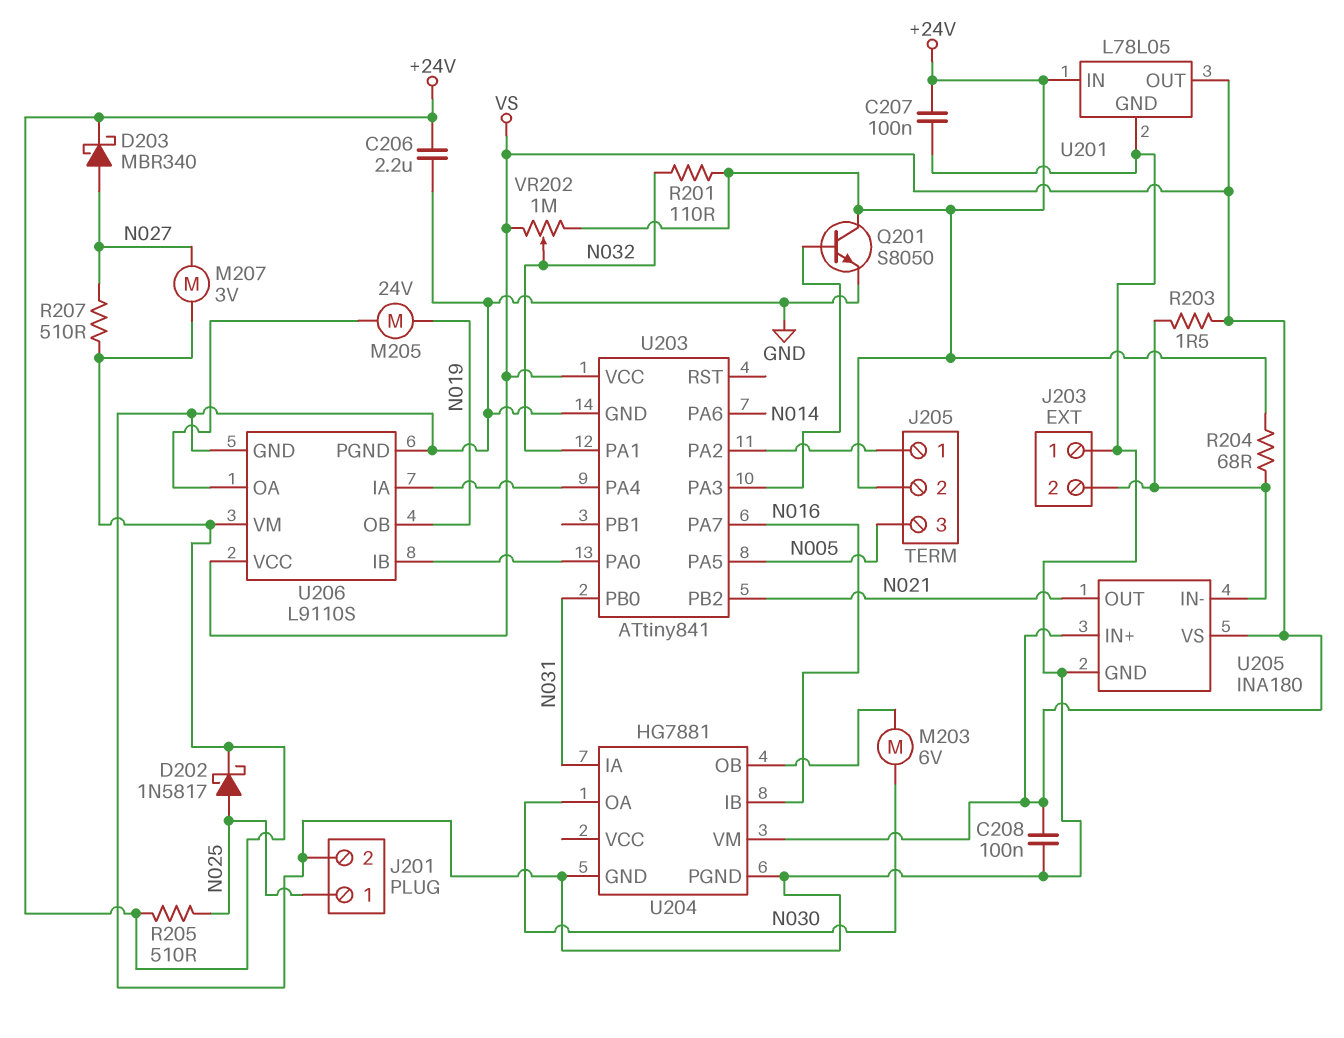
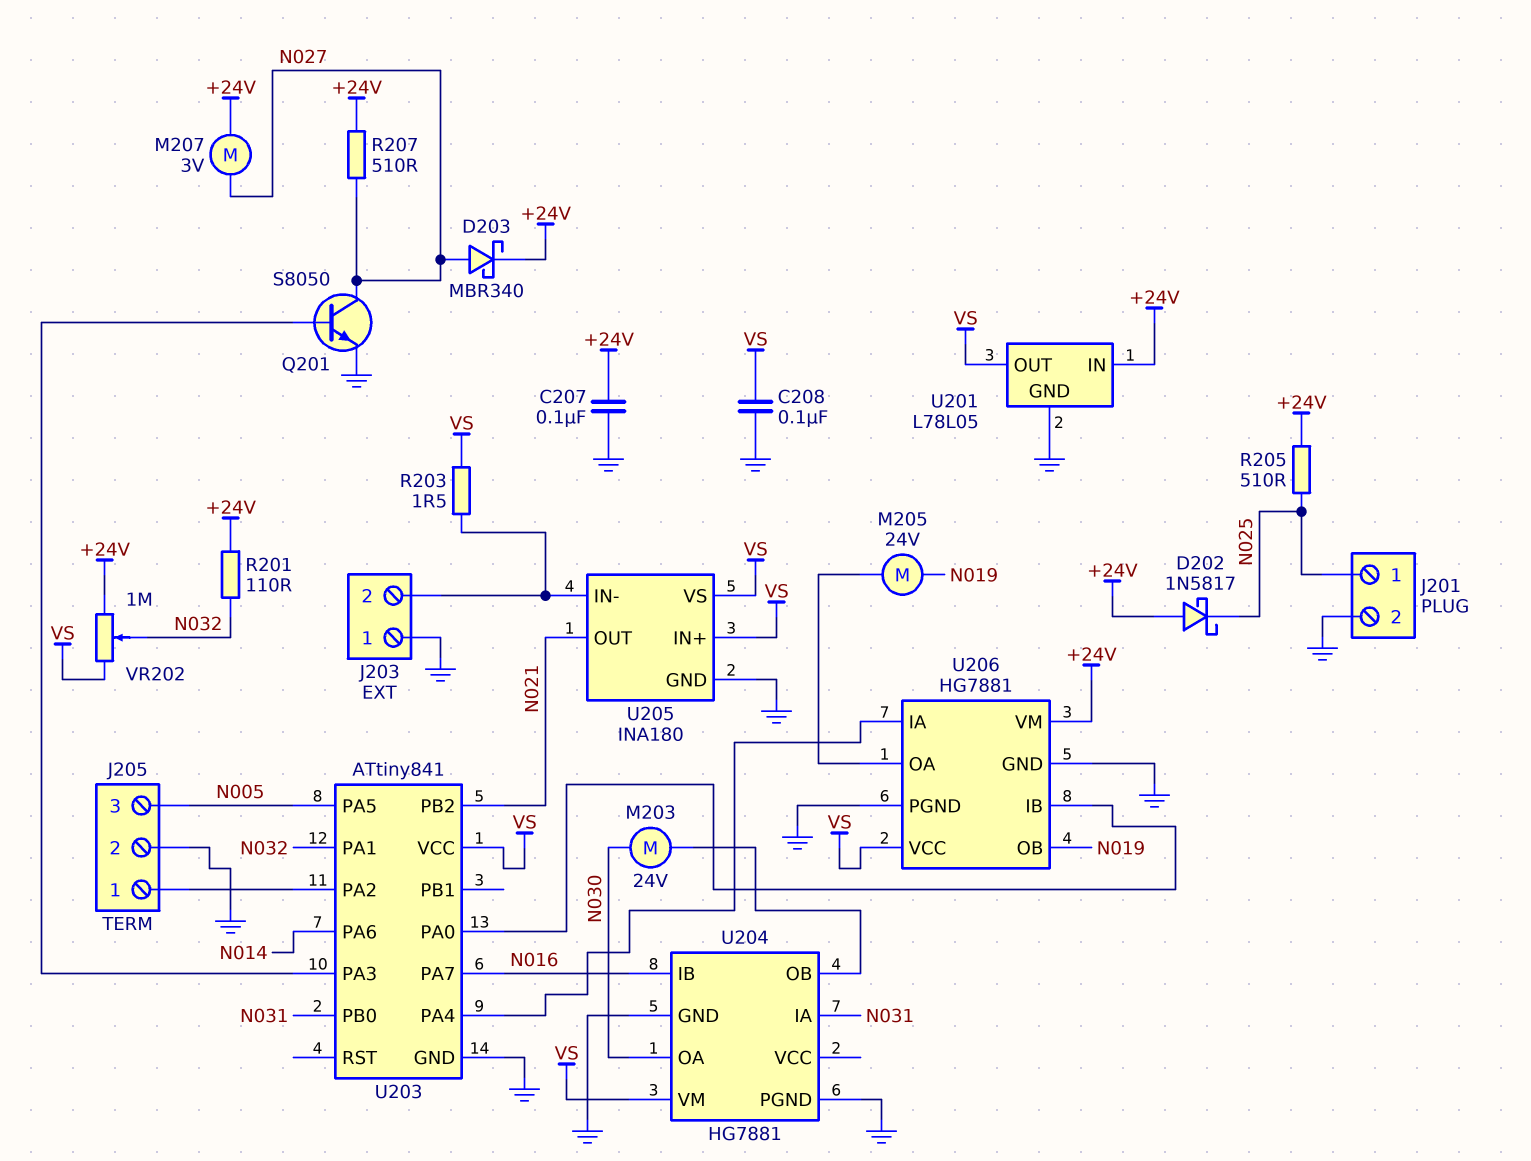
C206: 2.2uF (+24V, GND) -> none
D202: schottky 1N5817 (A N025, K +24V) -> schottky 1N5817 (A +24V, K N025)
J205 pin 2: +24V -> GND
M203: motor 6V (N030, U204/OB) -> motor 24V (N030, U204/OB)
Q201: NPN S8050 (B U203/PA3, C +24V, E GND) -> NPN S8050 (B U203/PA3, C N027, E GND)
R204: 68 (+24V, J203/2) -> none
U206: L9110S -> HG7881

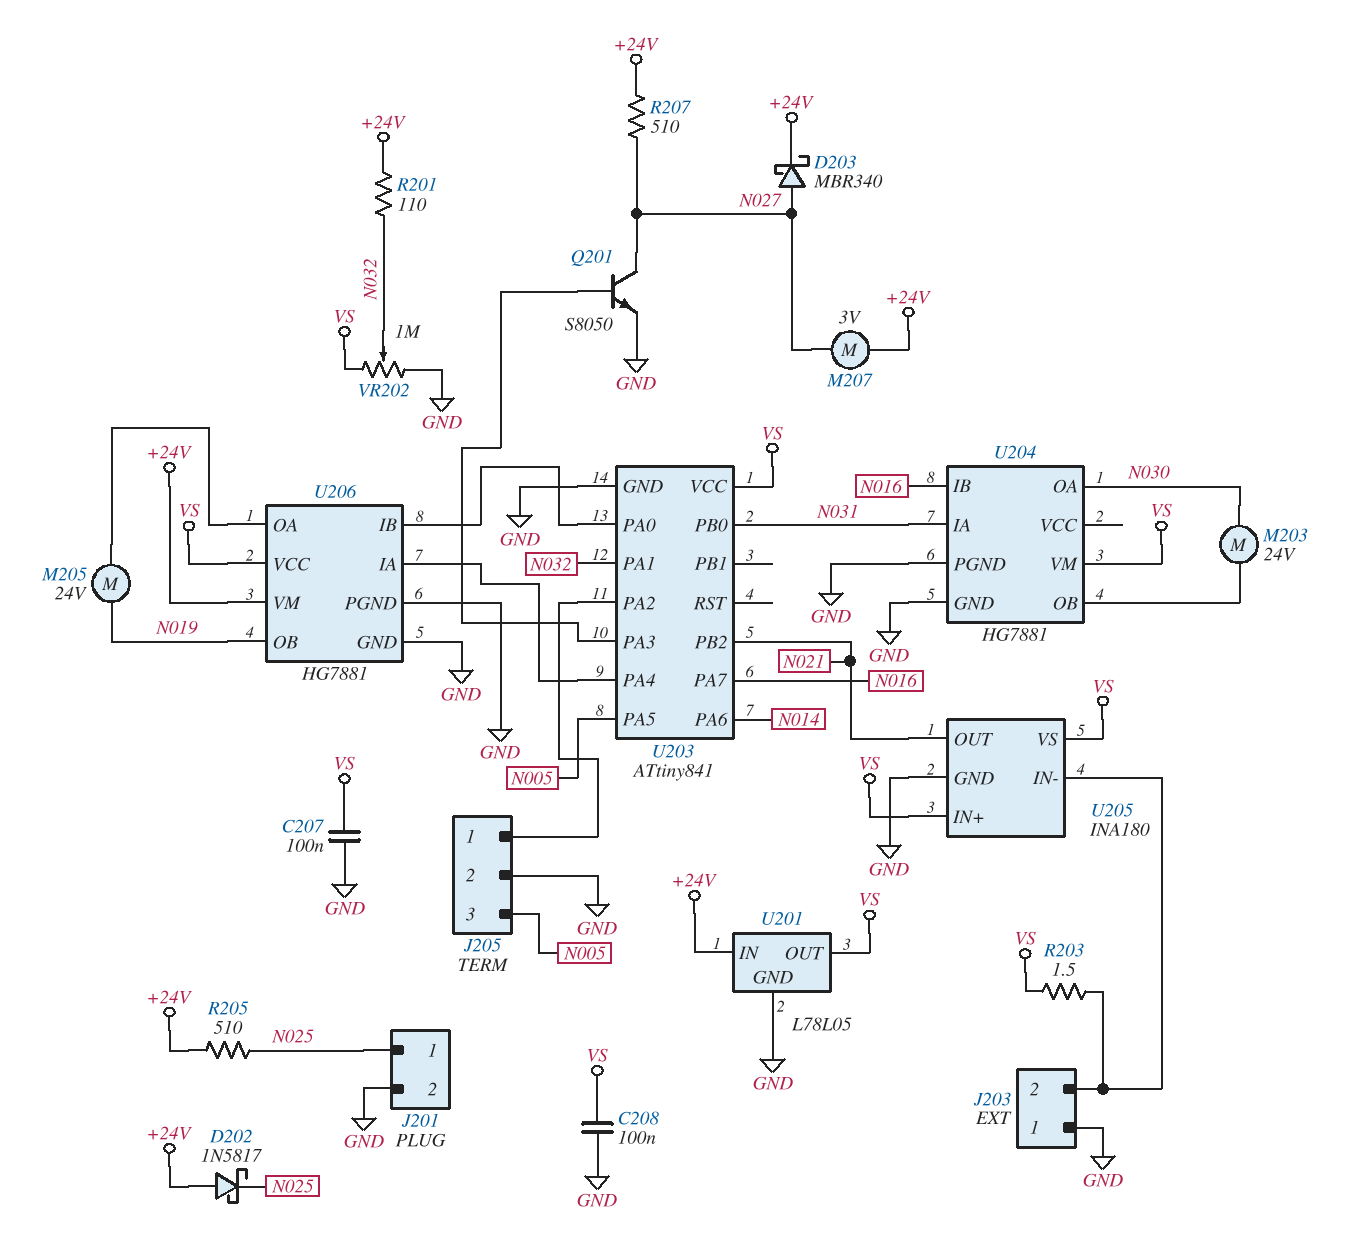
C207: 100nF (+24V, GND) -> 100nF (GND, VS)
VR202: 1M (+24V, VS, wiper N032) -> 1M (GND, VS, wiper N032)

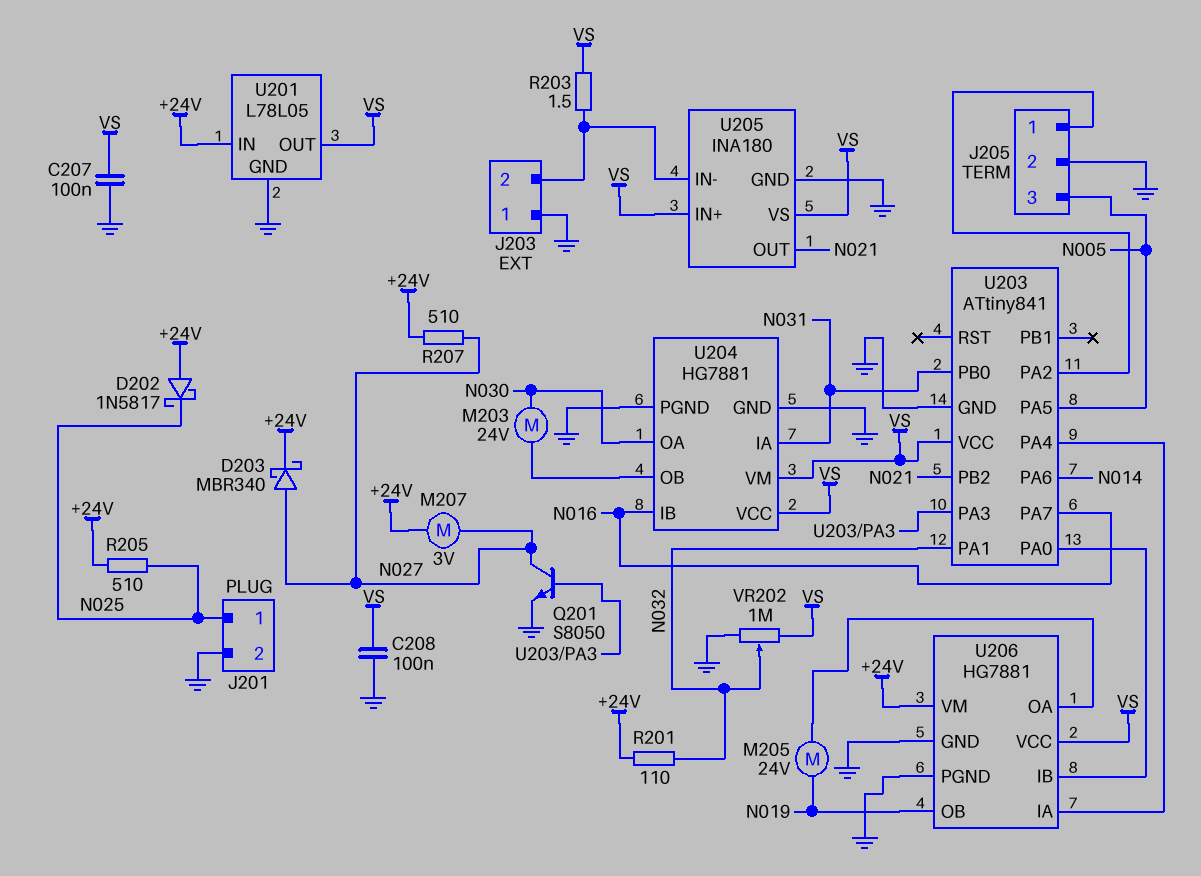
U204 pin VCC: none -> VS

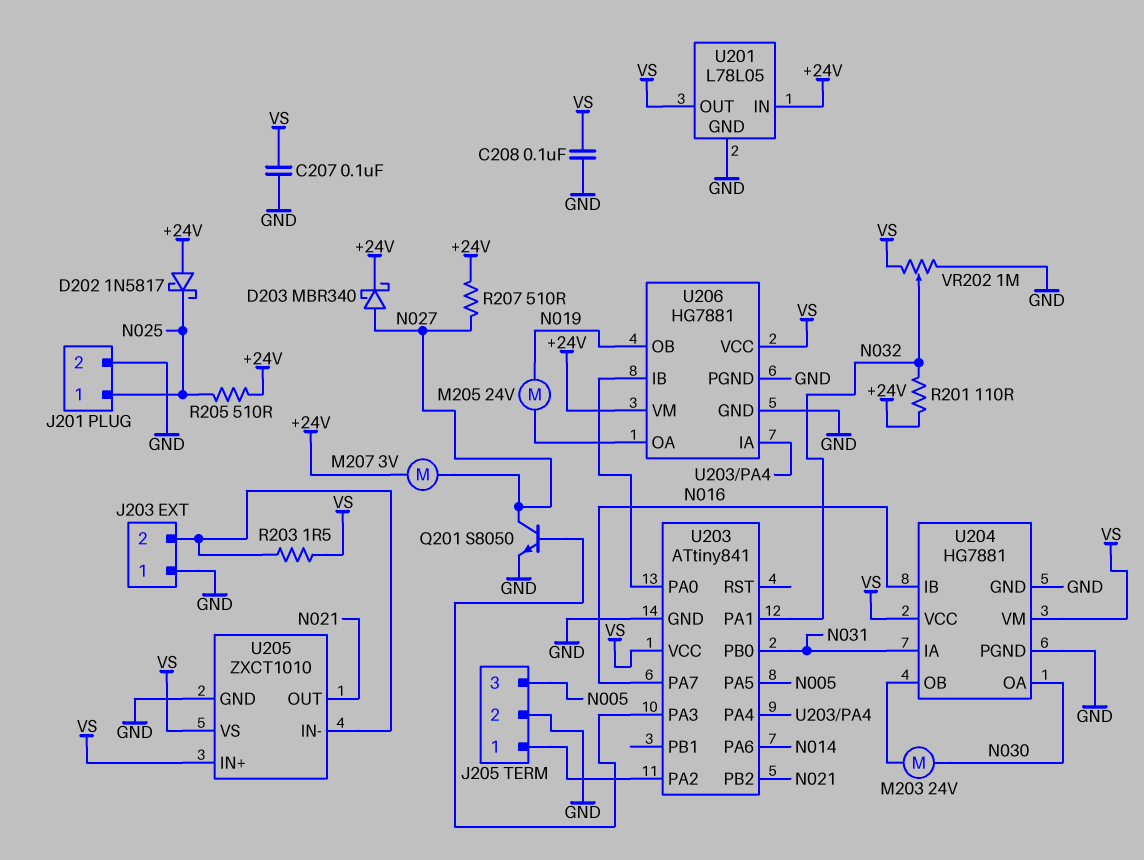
U205: INA180 -> ZXCT1010

